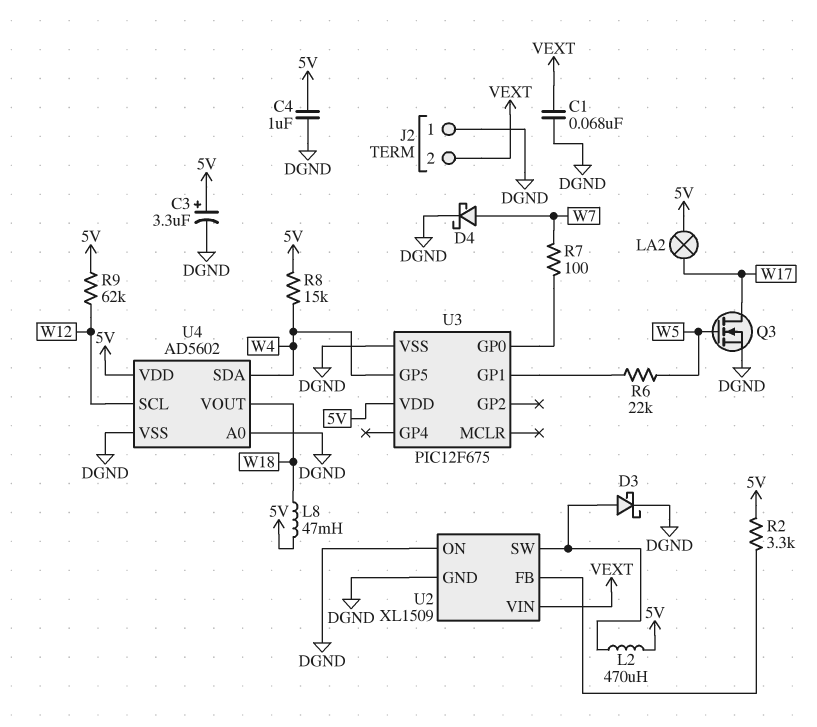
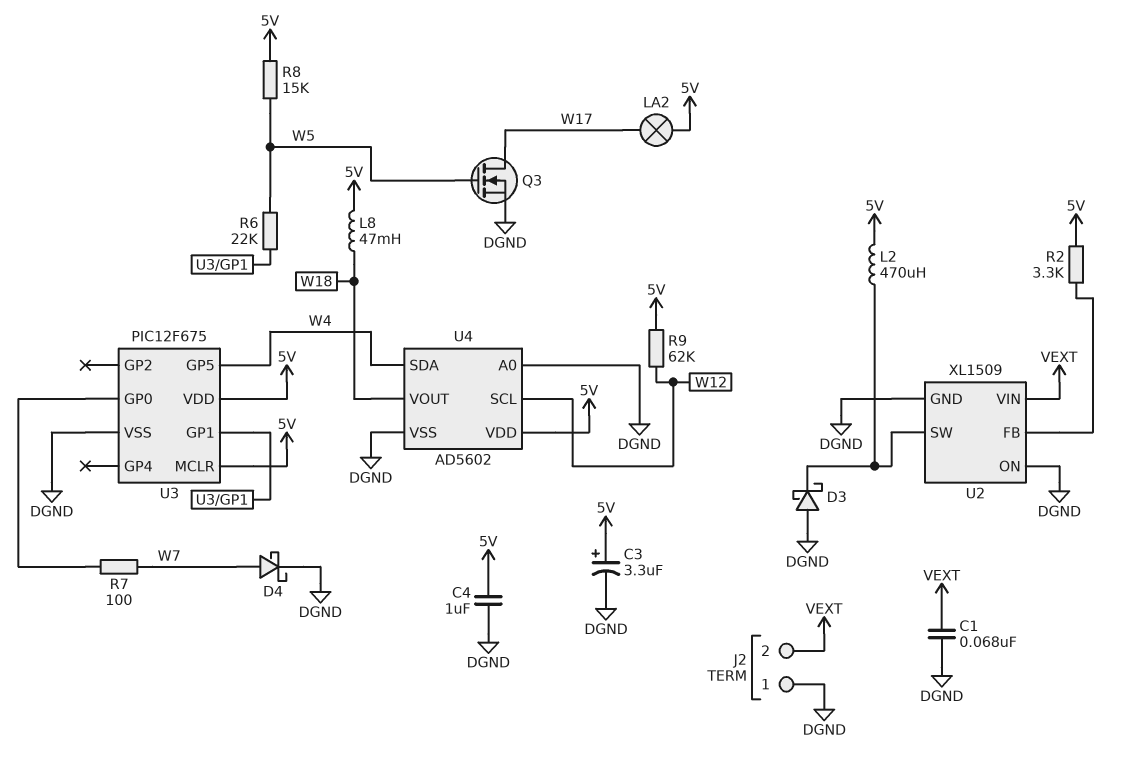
D3: schottky (A U2/SW, K DGND) -> schottky (A DGND, K U2/SW)
R8: 15k (5V, W4) -> 15k (5V, W5)
U3 pin MCLR: none -> 5V

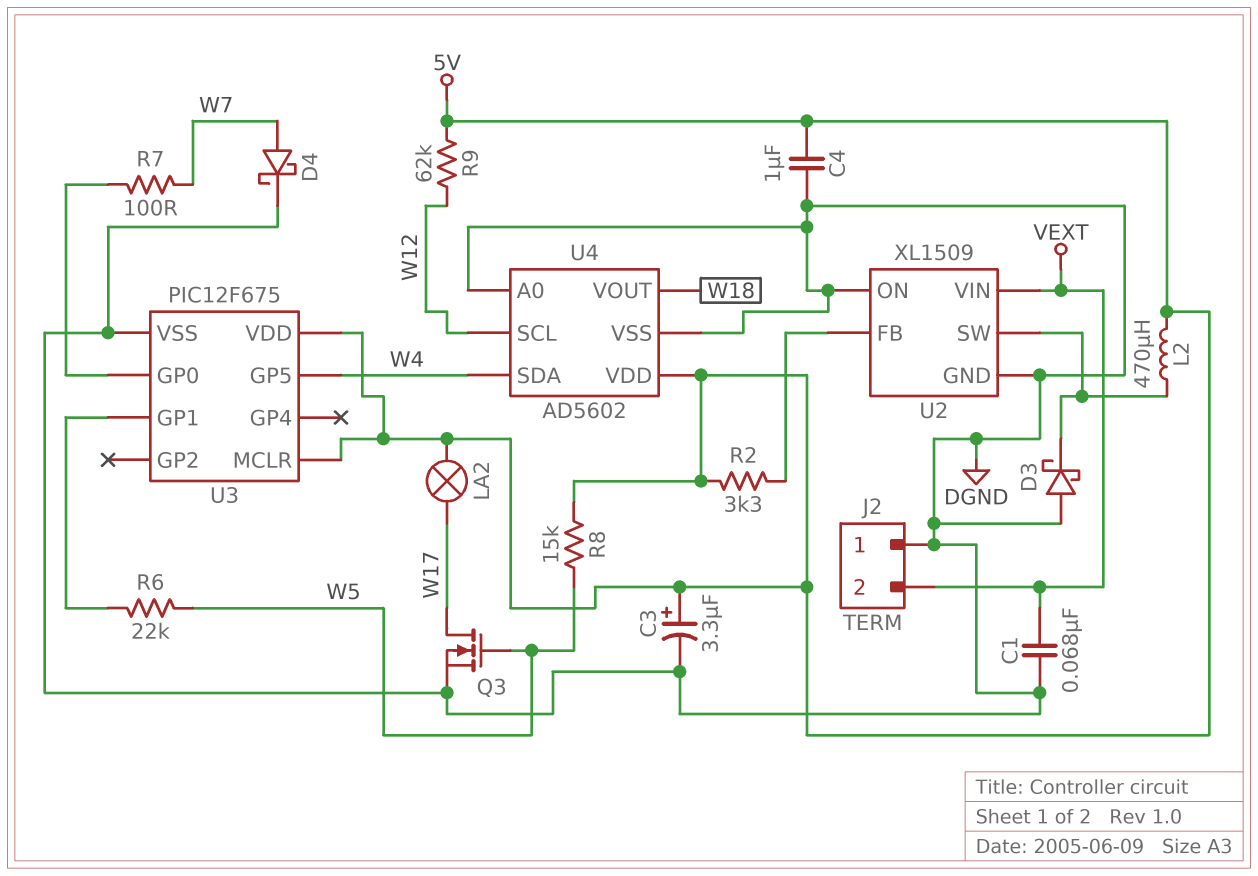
L8: 47mH (5V, W18) -> none

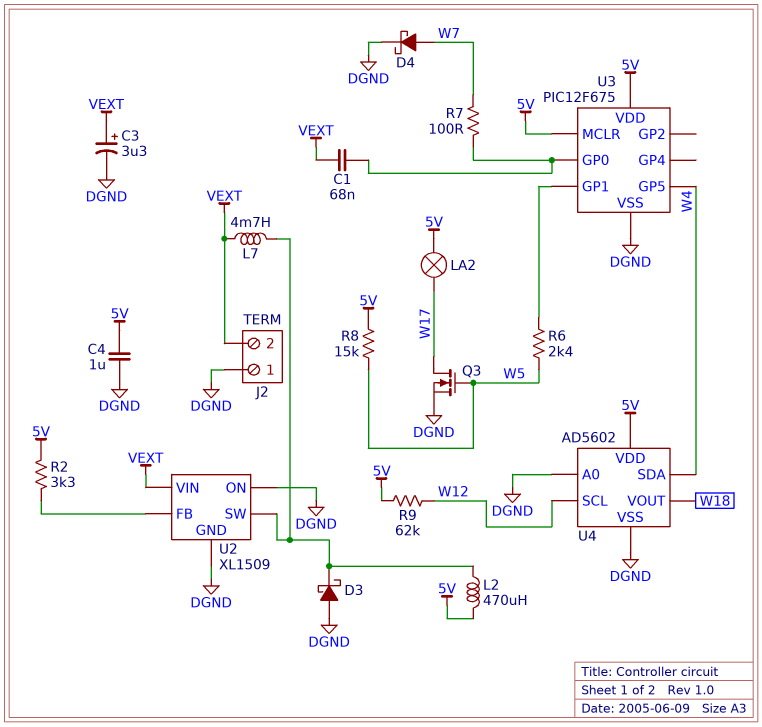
C1: 68nF (DGND, VEXT) -> 68nF (U3/GP0, VEXT)
C3: 3.3uF (plus 5V, minus DGND) -> 3.3uF (plus VEXT, minus DGND)
L7: none -> 4.7mH (U2/SW, VEXT)
R6: 22k (U3/GP1, W5) -> 2.4k (U3/GP1, W5)

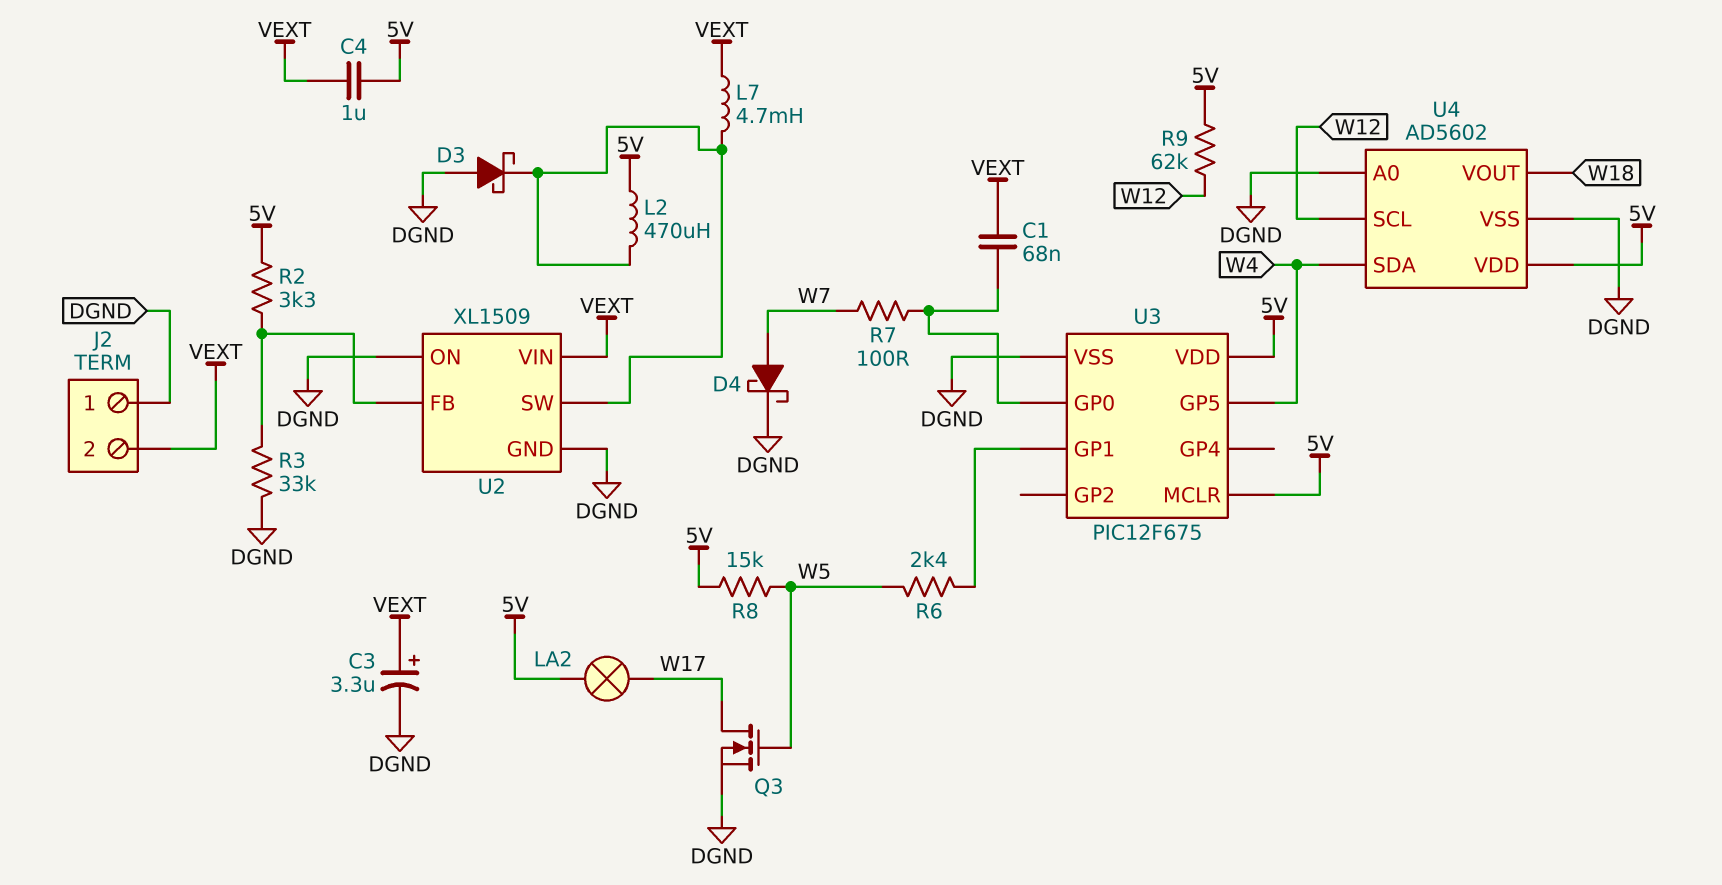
C4: 1uF (5V, DGND) -> 1uF (5V, VEXT)
R3: none -> 33k (DGND, U2/FB)

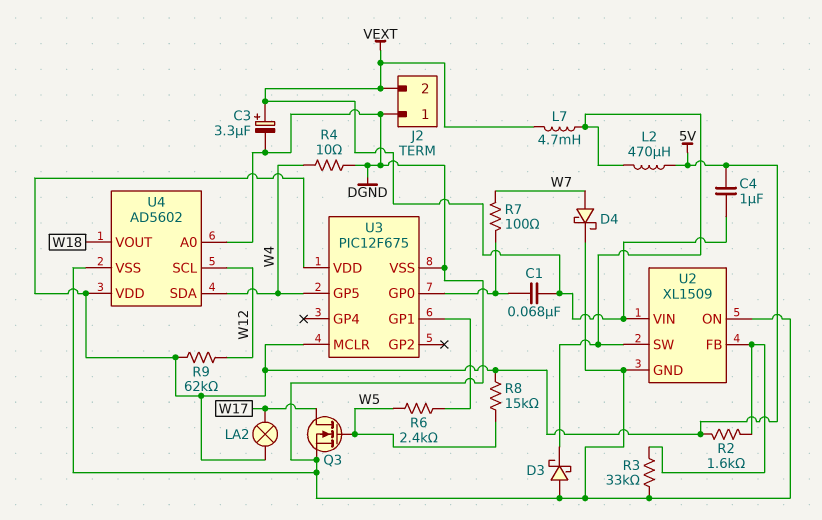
R2: 3.3k (5V, U2/FB) -> 1.6k (5V, U2/FB)
R4: none -> 10 (DGND, W4)

